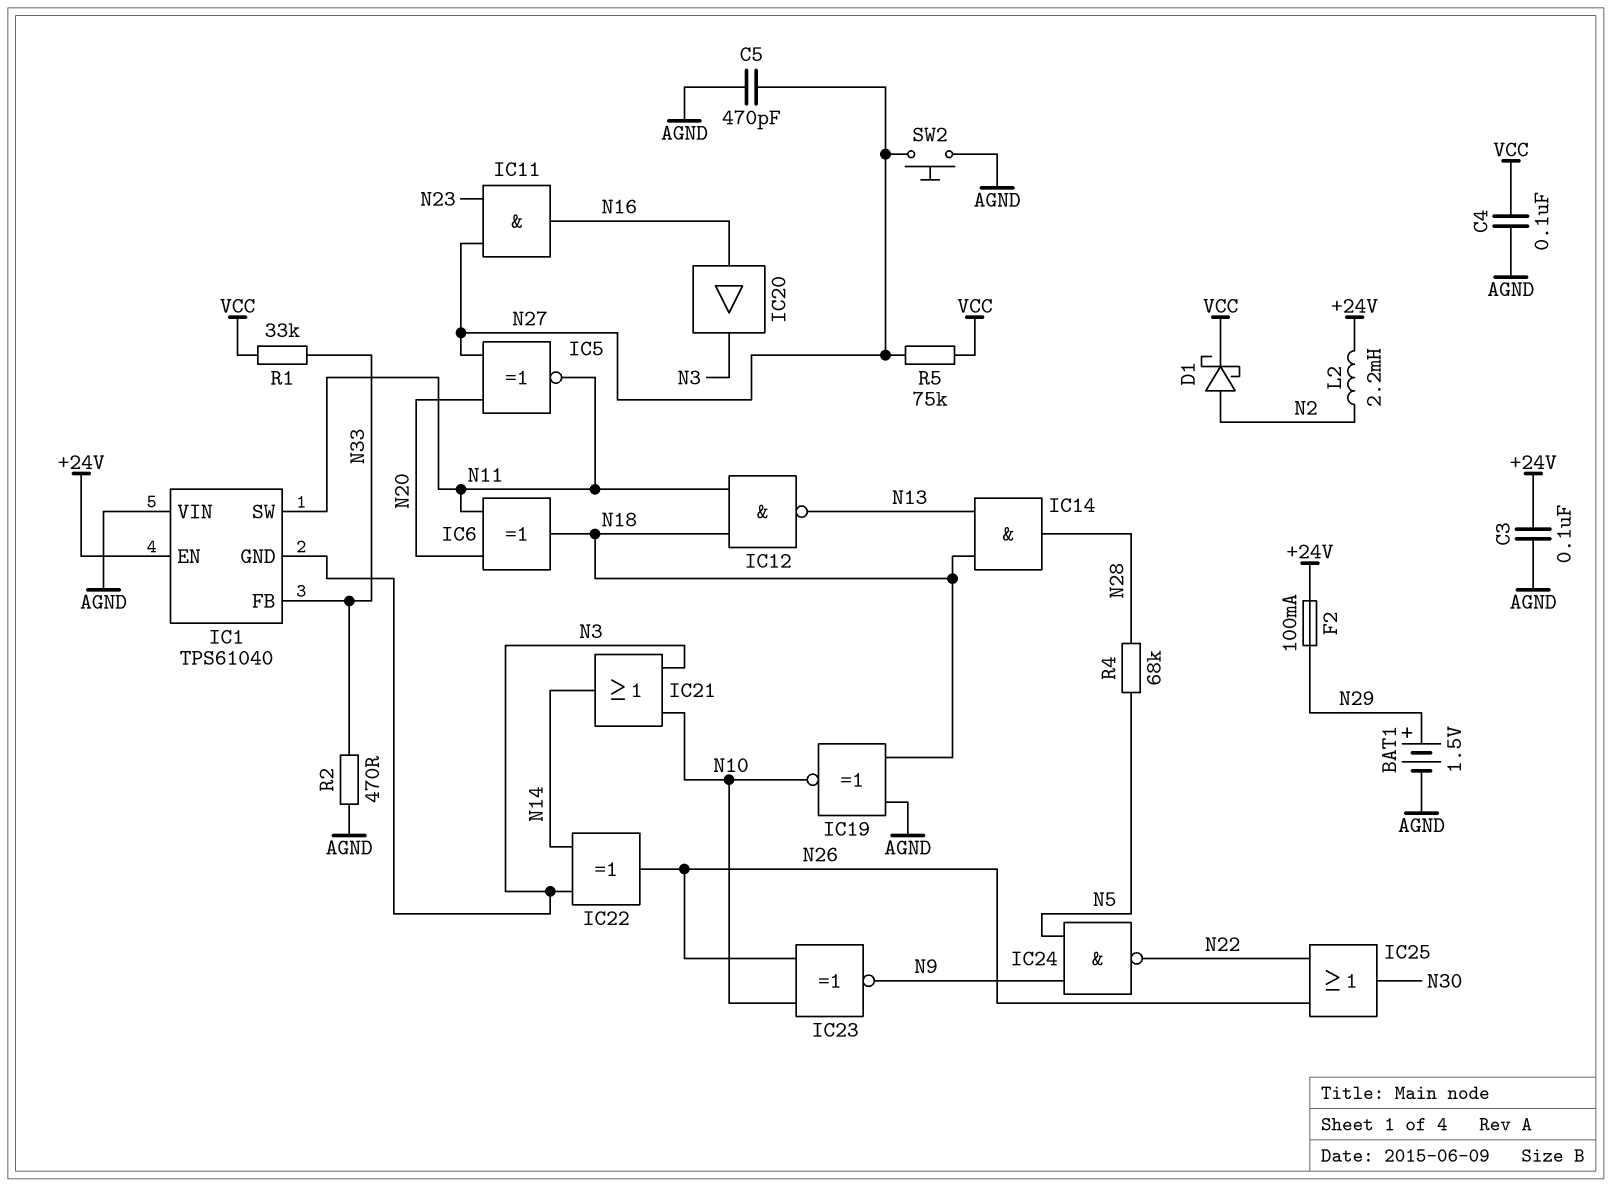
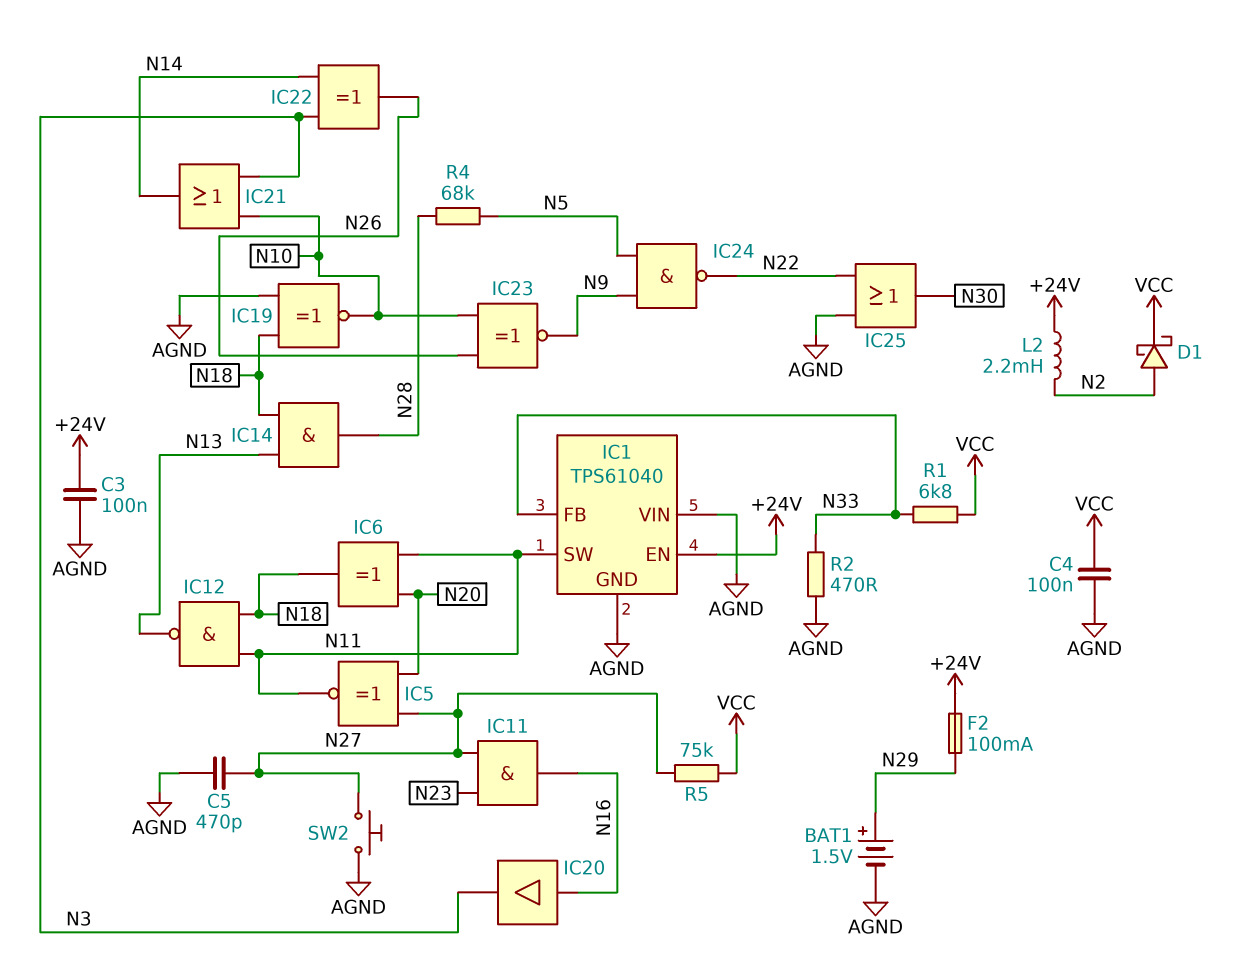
IC1 pin GND: N3 -> AGND
IC25: OR (in N22, in N26, out N30) -> OR (in AGND, in N22, out N30)
R1: 33k (N33, VCC) -> 6.8k (N33, VCC)

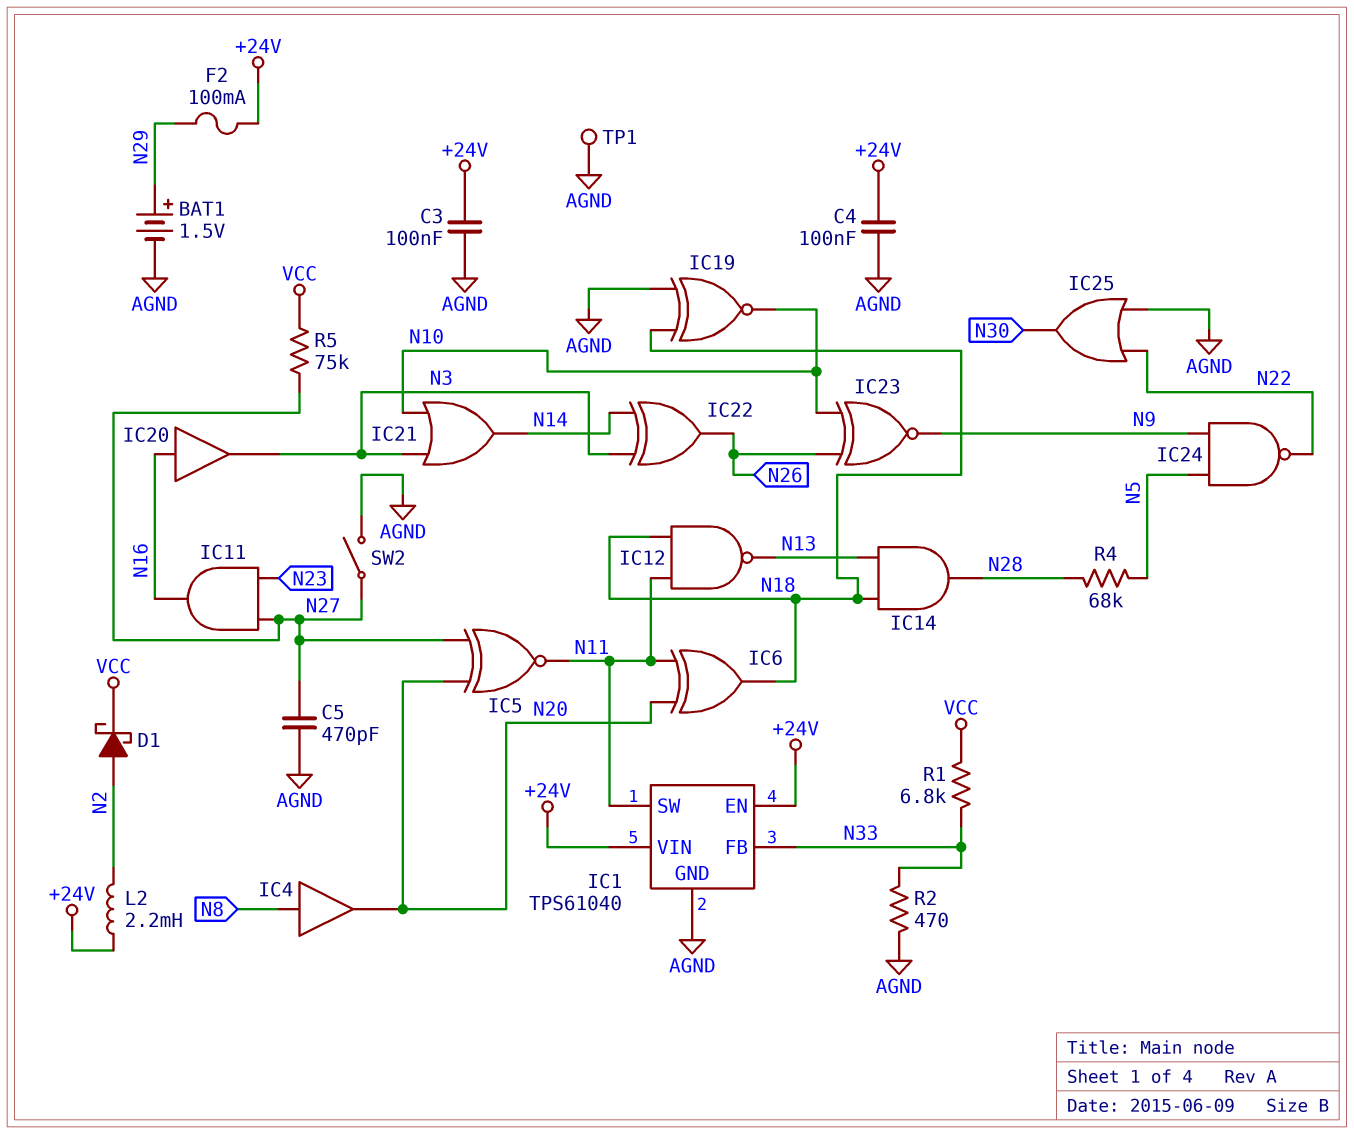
C4: 100nF (AGND, VCC) -> 100nF (+24V, AGND)
IC1 pin VIN: AGND -> +24V
IC4: none -> buffer (in N8, out N20)
SW2: button (AGND, N27) -> switch (AGND, N27)
TP1: none -> test point (AGND)

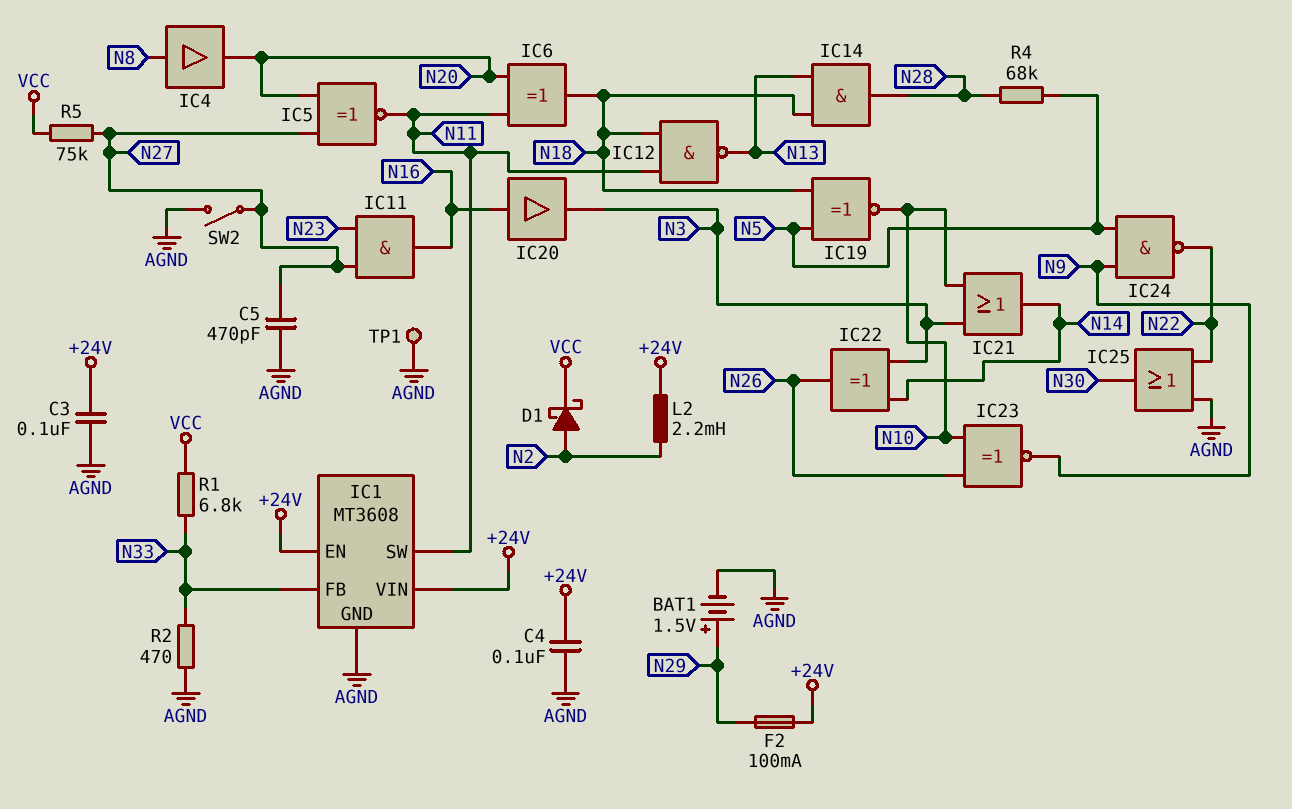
IC1: TPS61040 -> MT3608
IC19: XNOR (in AGND, in N18, out N10) -> XNOR (in N5, in N18, out N10)

